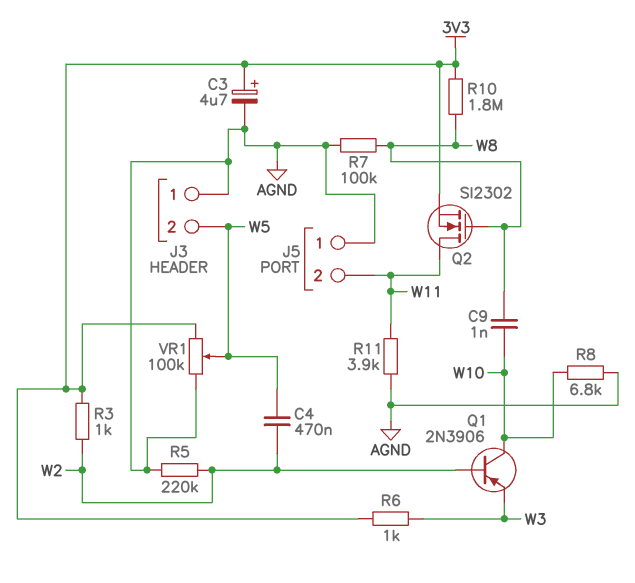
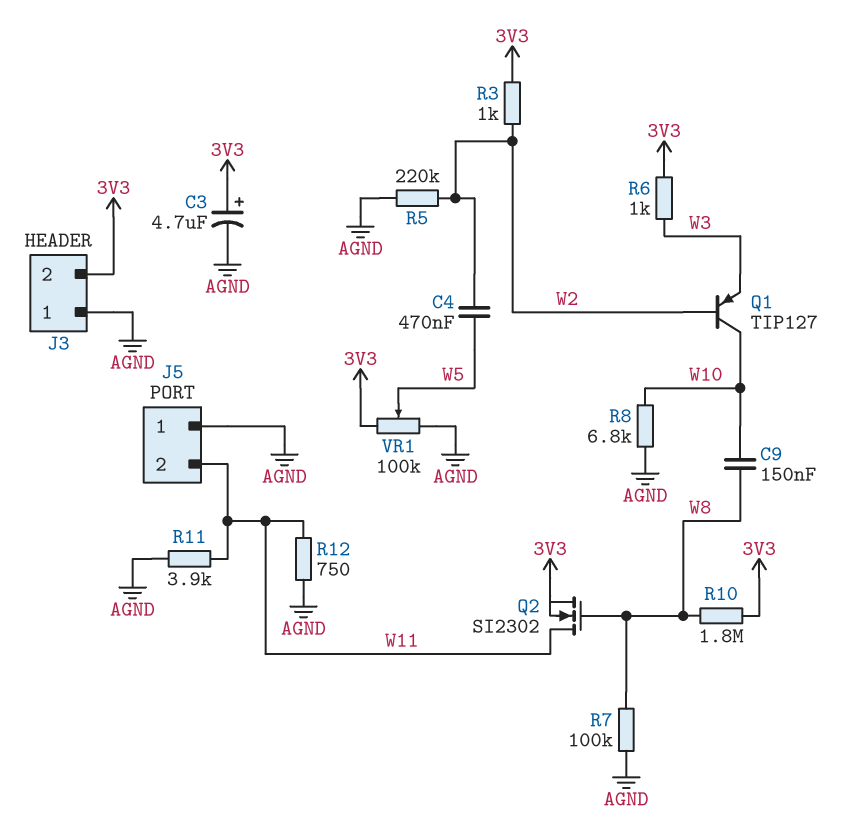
C9: 1nF (W8, W10) -> 150nF (W8, W10)
J3 pin 2: W5 -> 3V3
Q1: PNP 2N3906 (B W2, C W10, E W3) -> PNP TIP127 (B W2, C W10, E W3)
R12: none -> 750 (AGND, W11)

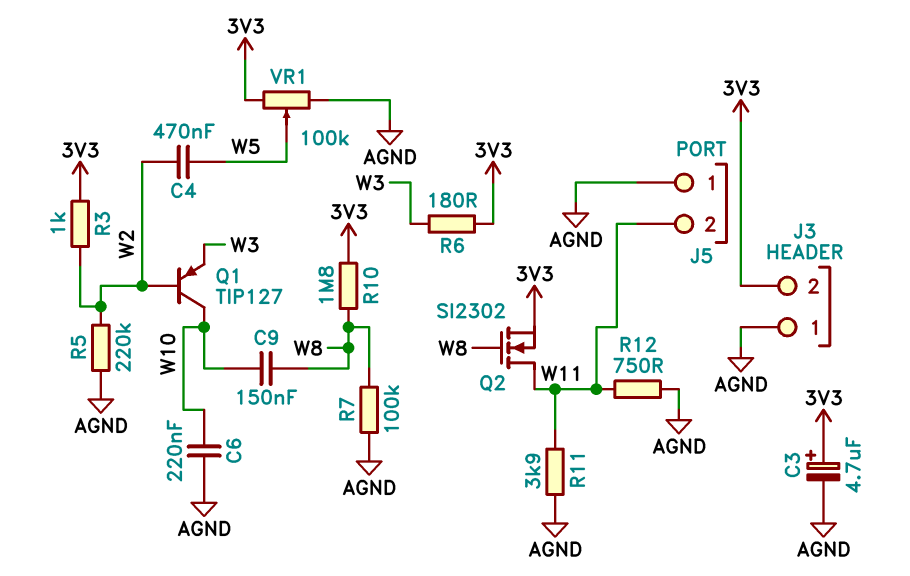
C6: none -> 220nF (AGND, W10)
R6: 1k (3V3, W3) -> 180 (3V3, W3)
R8: 6.8k (AGND, W10) -> none

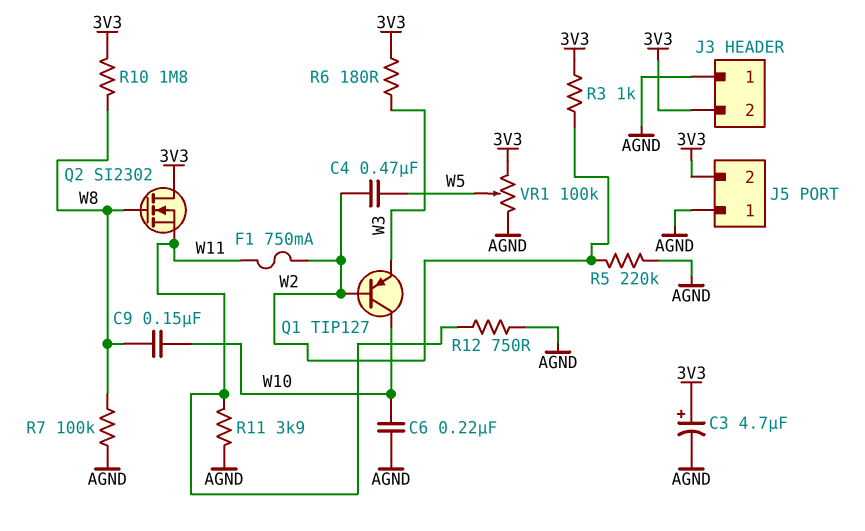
F1: none -> 750mA (W2, W11)
J5 pin 2: W11 -> 3V3
Q2: NMOS SI2302 (G W8, D W11, S 3V3) -> NMOS SI2302 (G W8, D 3V3, S W11)

